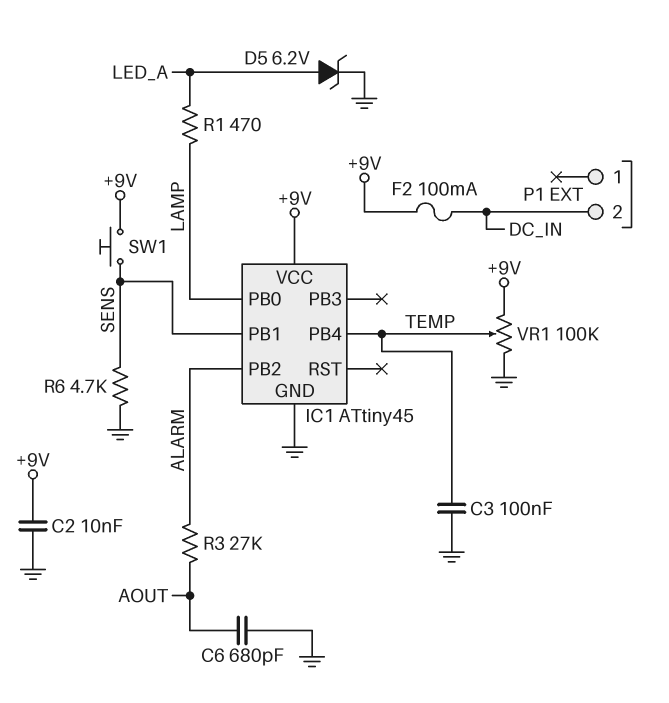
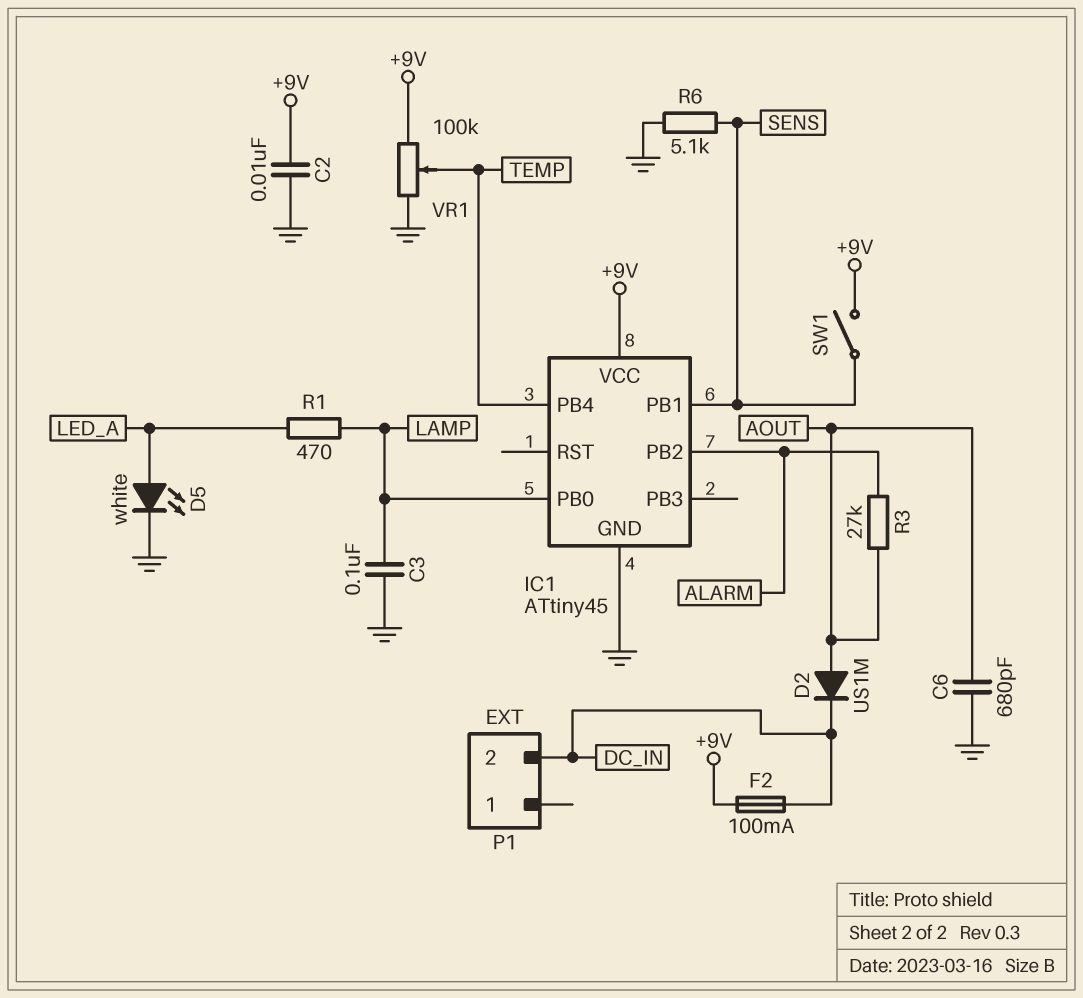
C3: 100nF (GND, TEMP) -> 100nF (GND, LAMP)
D2: none -> diode US1M (A AOUT, K DC_IN)
D5: zener 6.2V (A LED_A, K GND) -> LED white (A LED_A, K GND)
R6: 4.7k (GND, SENS) -> 5.1k (GND, SENS)
SW1: button (+9V, SENS) -> switch (+9V, SENS)

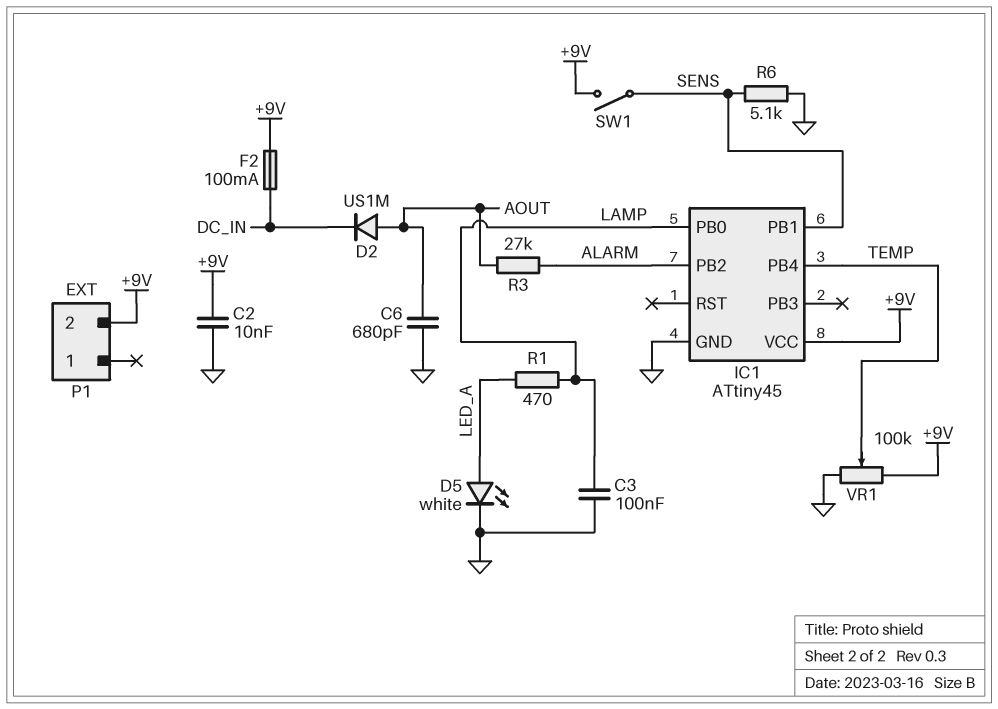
P1 pin 2: DC_IN -> +9V

